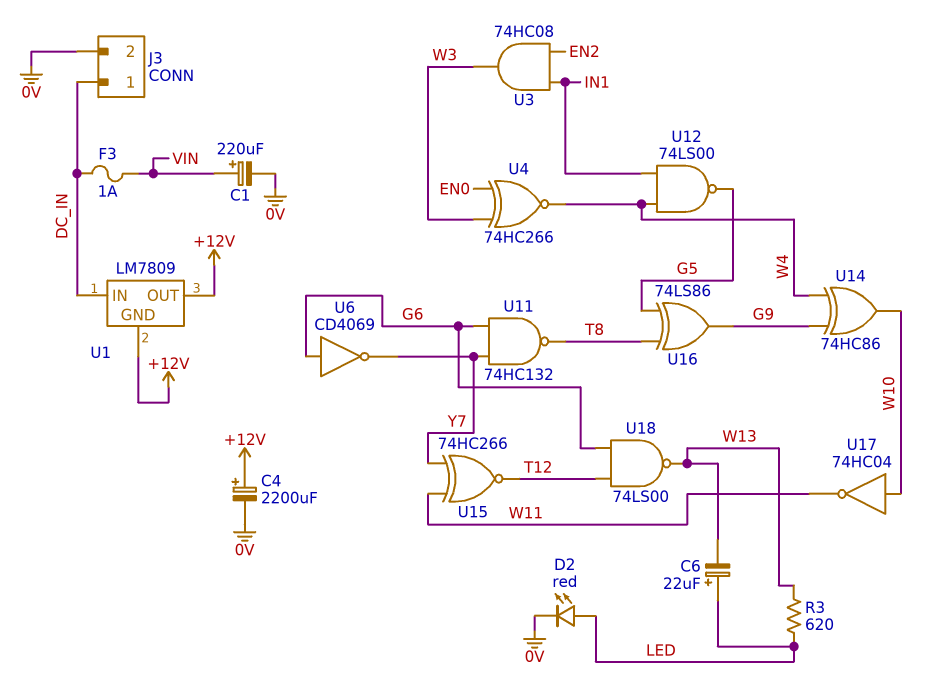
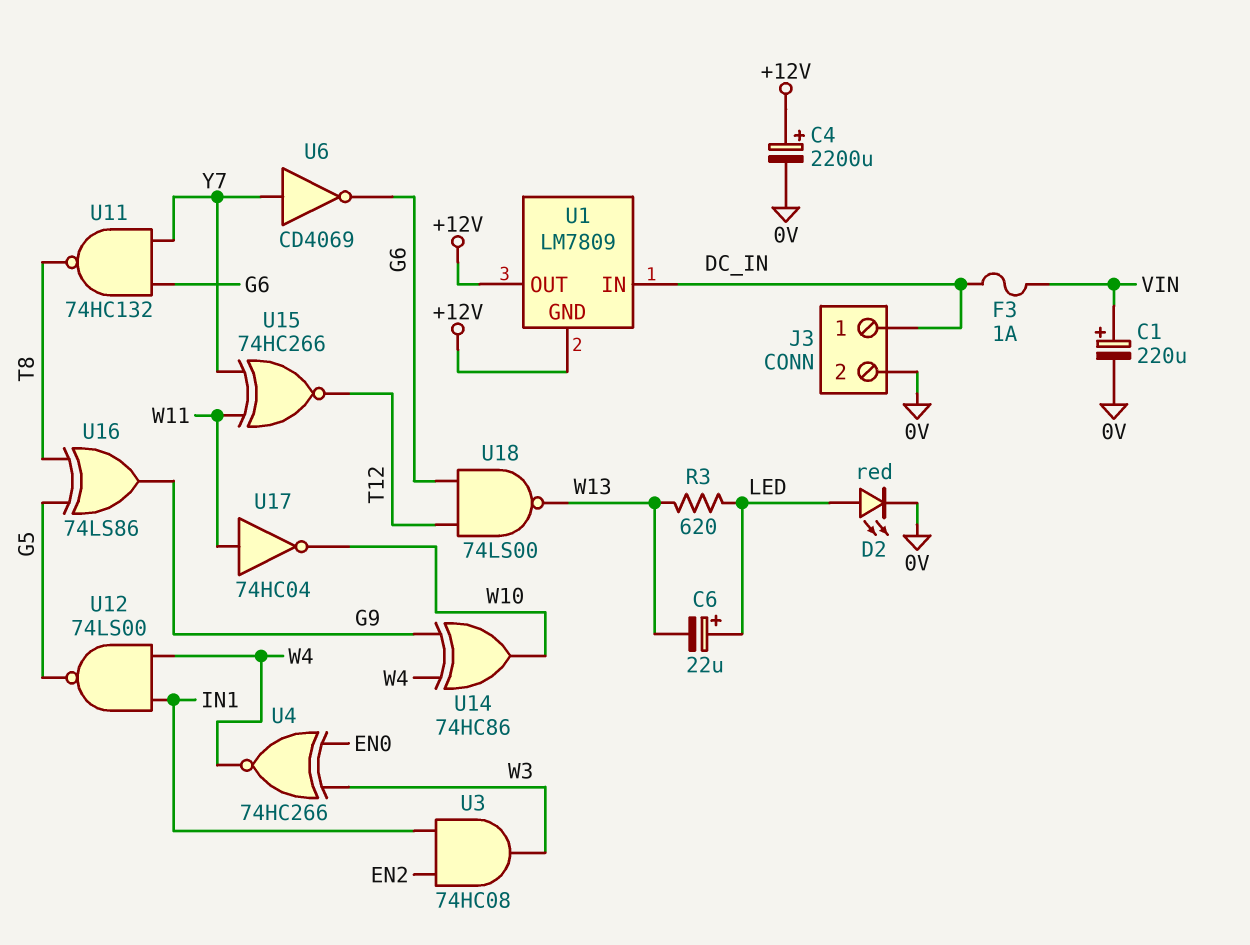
U6: NOT CD4069 (in G6, out Y7) -> NOT CD4069 (in Y7, out G6)
U17: NOT 74HC04 (in W10, out W11) -> NOT 74HC04 (in W11, out W10)

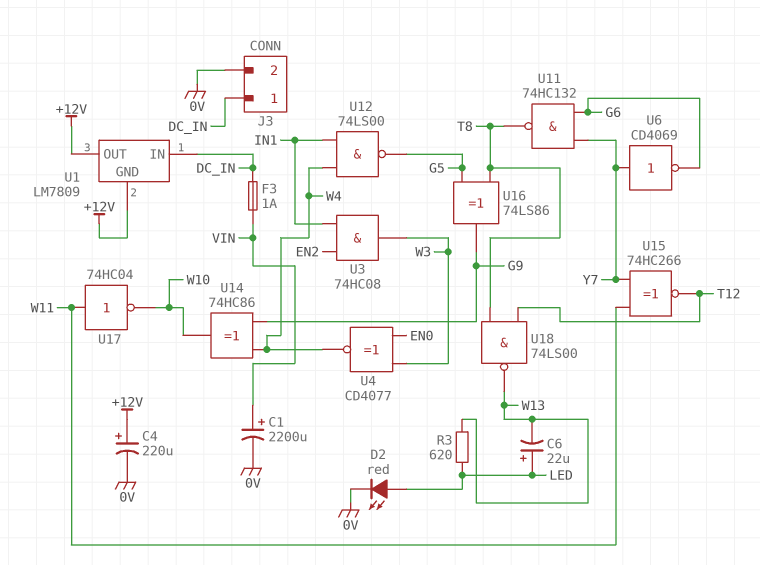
C1: 220uF (plus VIN, minus 0V) -> 2200uF (plus VIN, minus 0V)
C4: 2200uF (plus +12V, minus 0V) -> 220uF (plus +12V, minus 0V)
U4: XNOR 74HC266 (in EN0, in W3, out W4) -> XNOR CD4077 (in EN0, in W3, out W4)
U18: NAND 74LS00 (in G6, in T12, out W13) -> NAND 74LS00 (in T8, in T12, out W13)

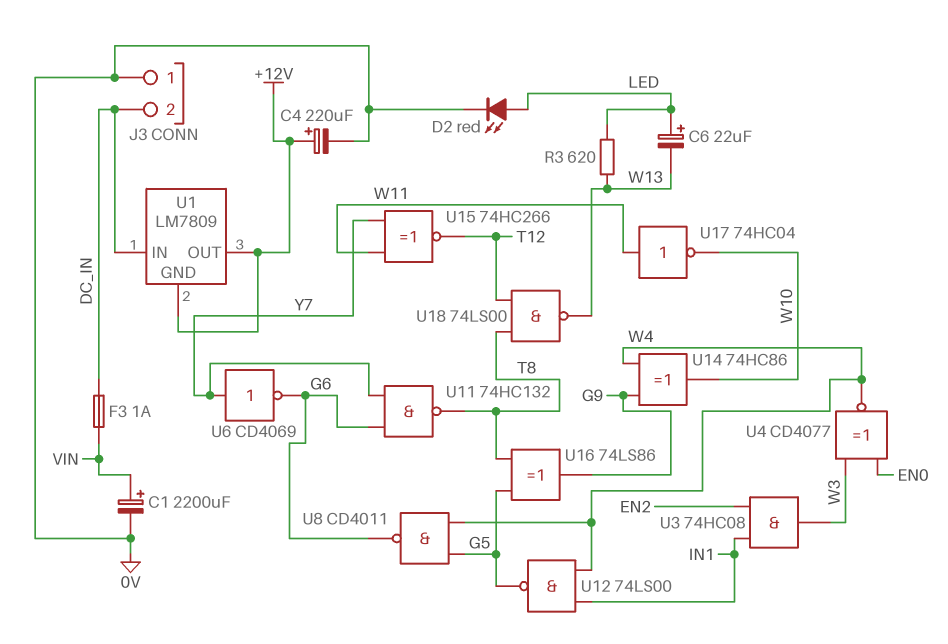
J3 pin 1: DC_IN -> 0V
J3 pin 2: 0V -> DC_IN
U8: none -> NAND CD4011 (in G5, in W4, out G6)

